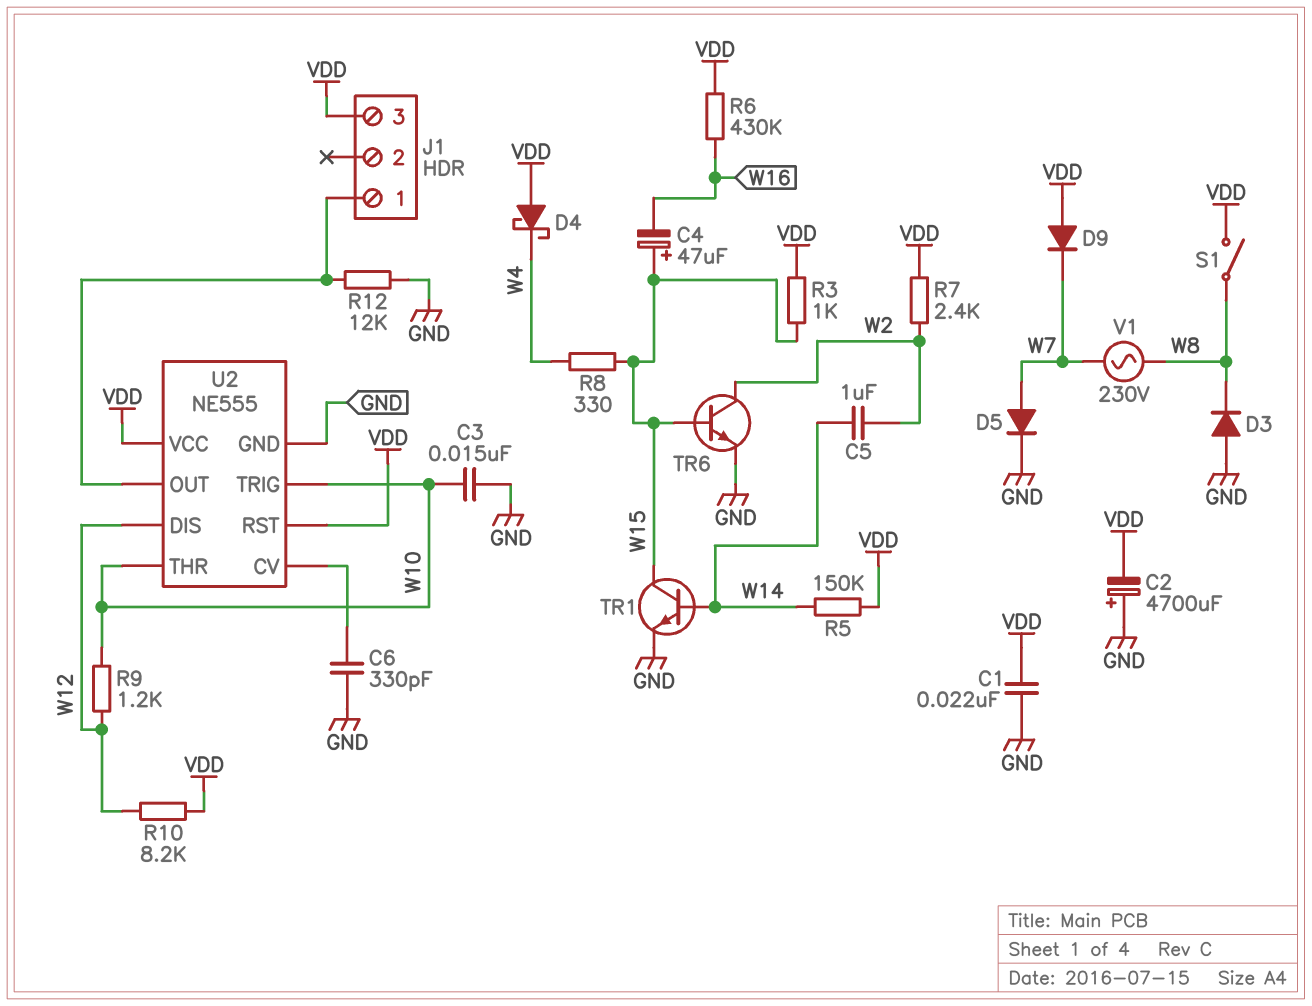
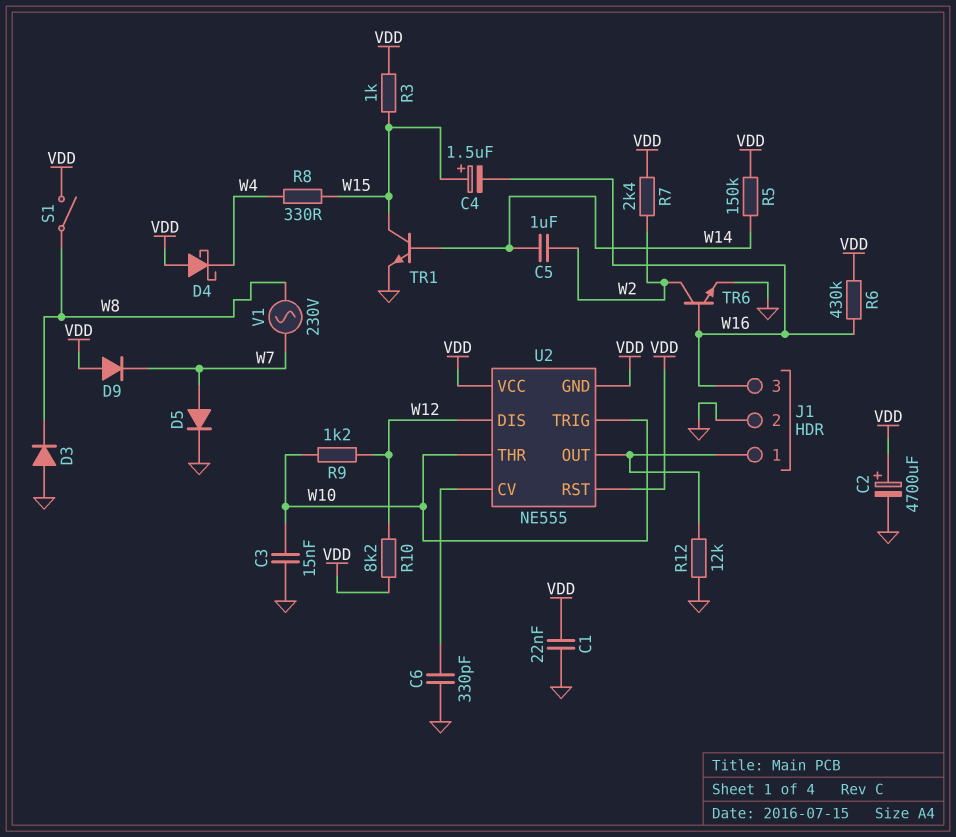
C2: 4700uF (plus GND, minus VDD) -> 4700uF (plus VDD, minus GND)
C4: 47uF (plus W15, minus W16) -> 1.5uF (plus W15, minus W16)
J1 pin 2: none -> GND
J1 pin 3: VDD -> W16
TR6: NPN (B W15, C W2, E GND) -> NPN (B W16, C W2, E GND)
U2 pin GND: GND -> VDD

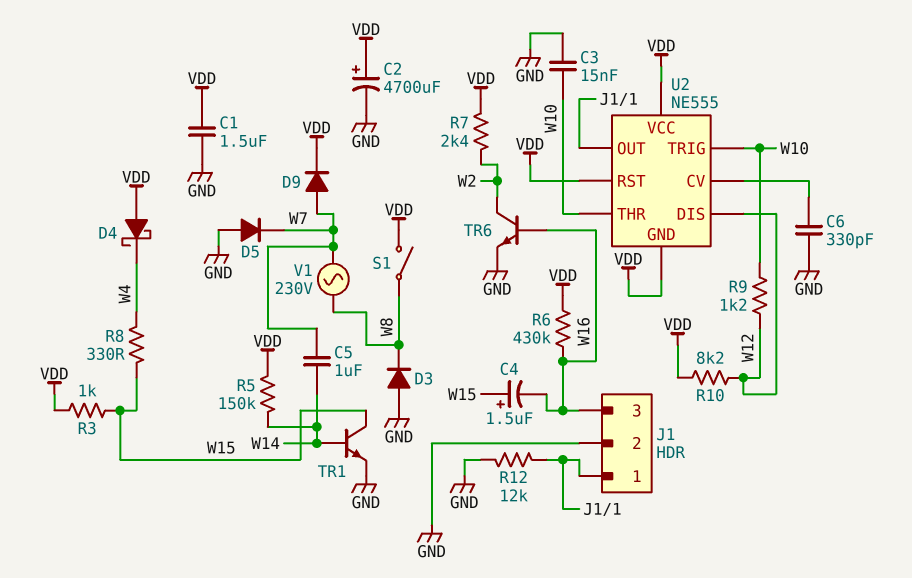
C1: 22nF (GND, VDD) -> 1.5uF (GND, VDD)
C5: 1uF (W2, W14) -> 1uF (W7, W14)
D5: diode (A W7, K GND) -> diode (A GND, K W7)
D9: diode (A VDD, K W7) -> diode (A W7, K VDD)

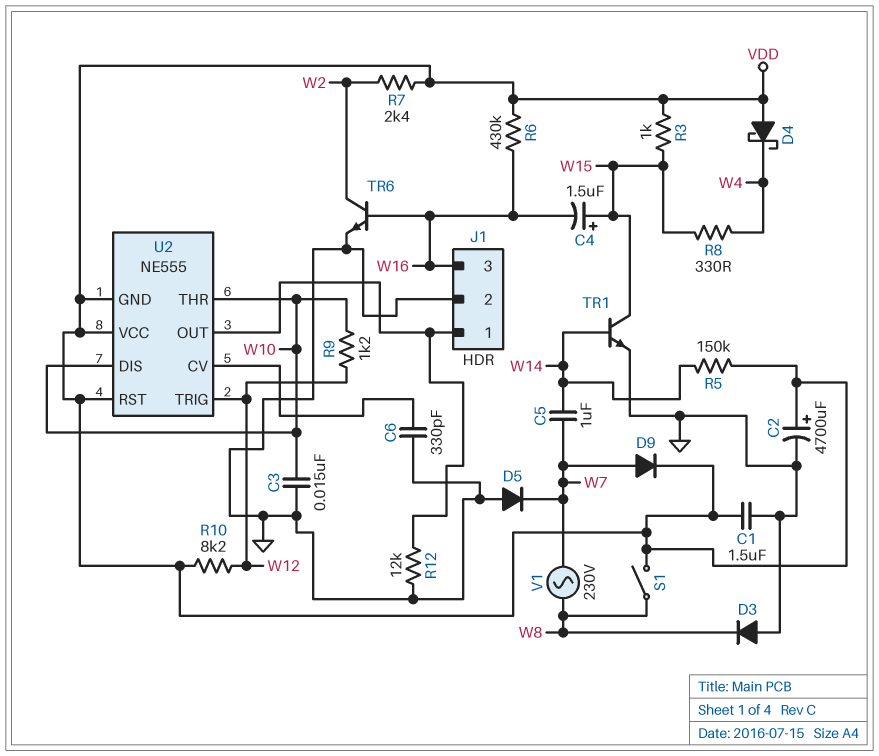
U2 pin DIS: W12 -> W10
U2 pin TRIG: W10 -> W12

